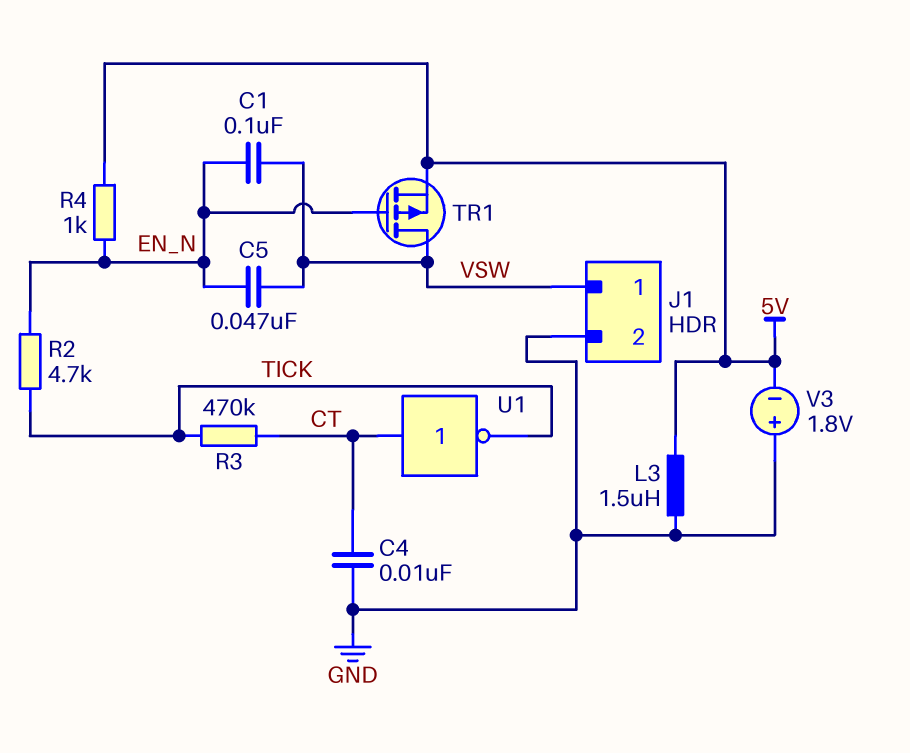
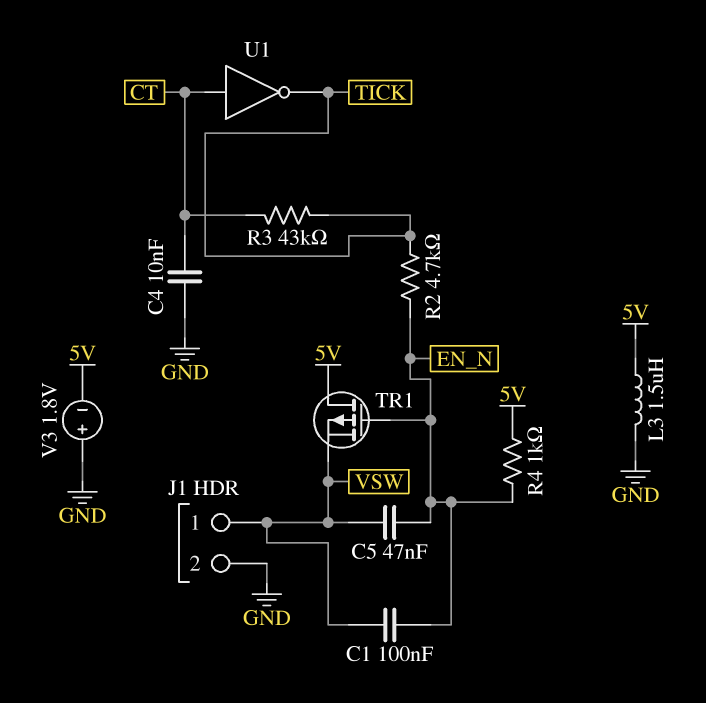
R3: 470k (CT, TICK) -> 43k (CT, TICK)
TR1: PMOS (G EN_N, D VSW, S 5V) -> PMOS (G EN_N, D 5V, S VSW)

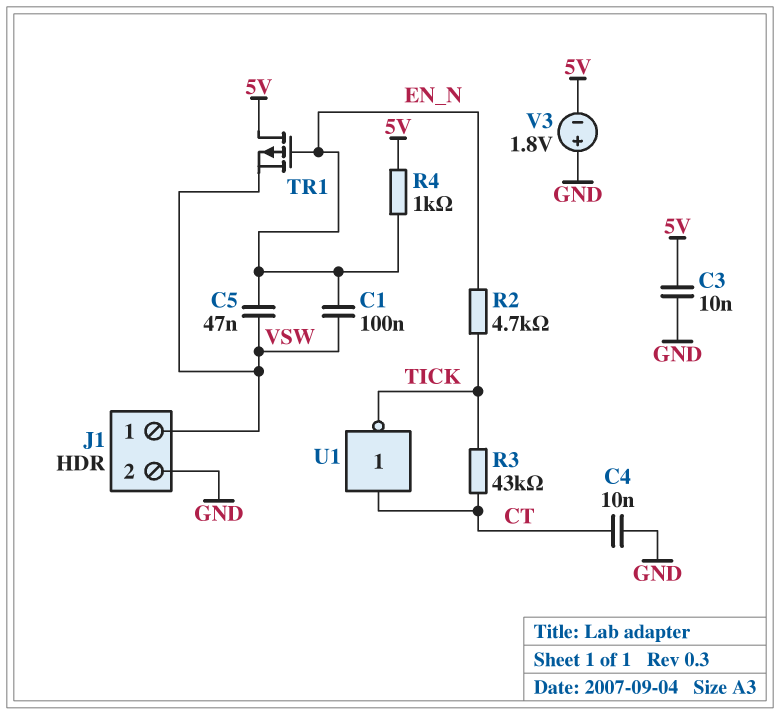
C3: none -> 10nF (5V, GND)
L3: 1.5uH (5V, GND) -> none

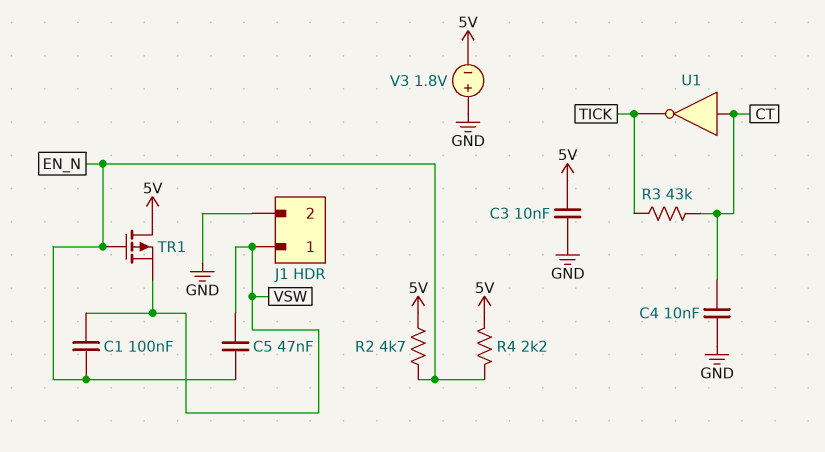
R2: 4.7k (EN_N, TICK) -> 4.7k (5V, EN_N)
R4: 1k (5V, EN_N) -> 2.2k (5V, EN_N)

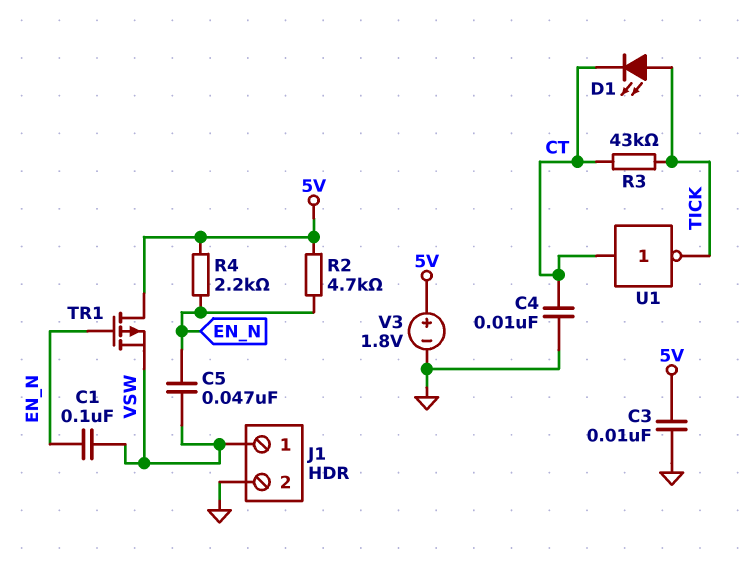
D1: none -> LED (A TICK, K CT)
V3: 1.8V (plus GND, minus 5V) -> 1.8V (plus 5V, minus GND)

